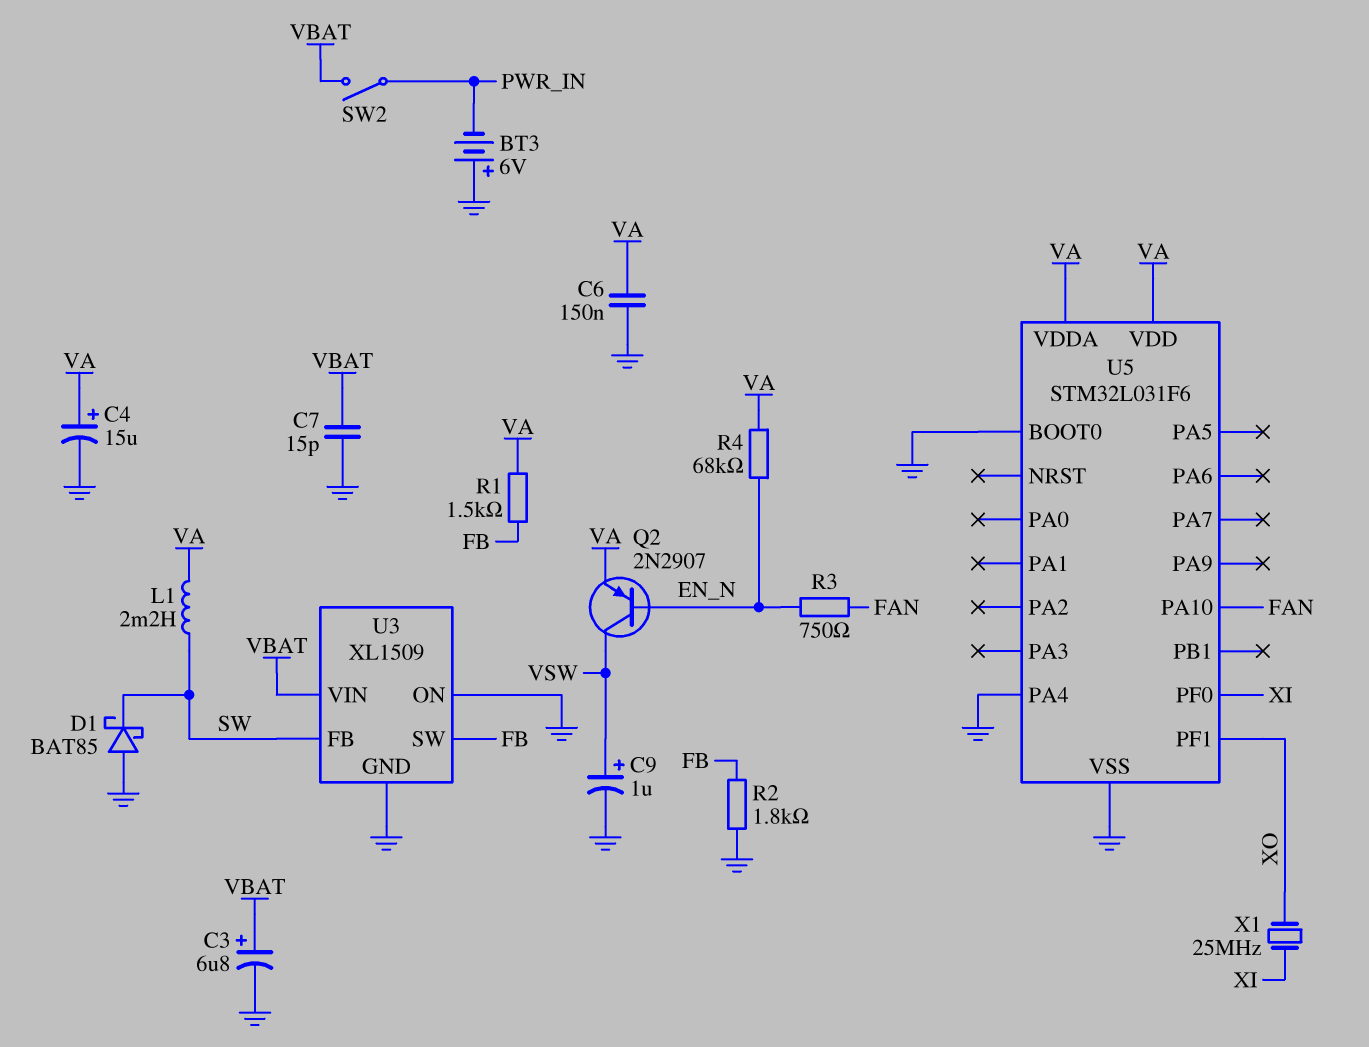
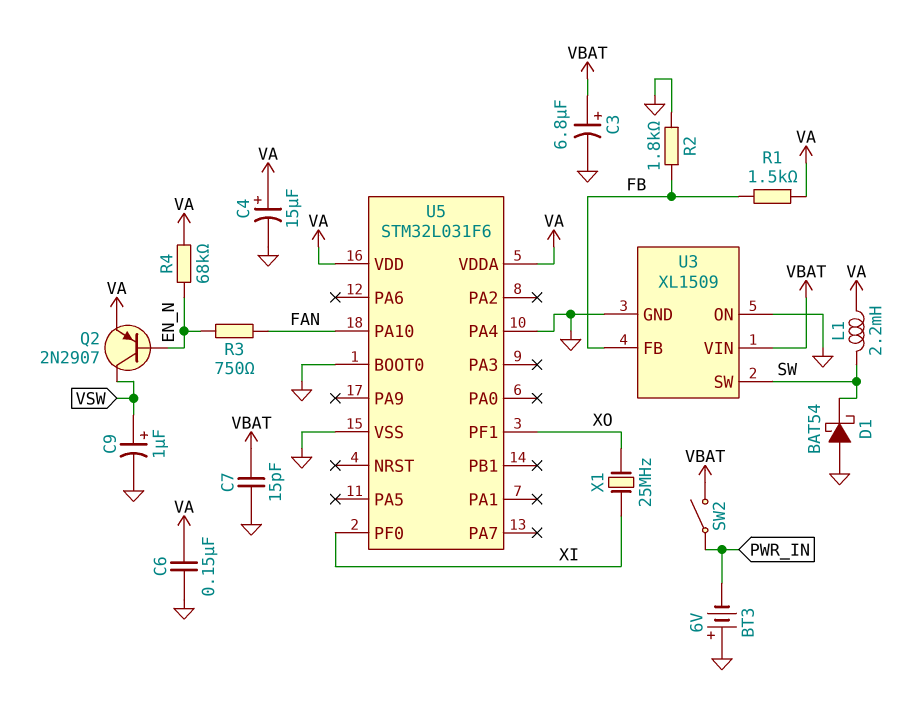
D1: schottky BAT85 (A GND, K SW) -> schottky BAT54 (A GND, K SW)
U3 pin FB: SW -> FB
U3 pin SW: FB -> SW

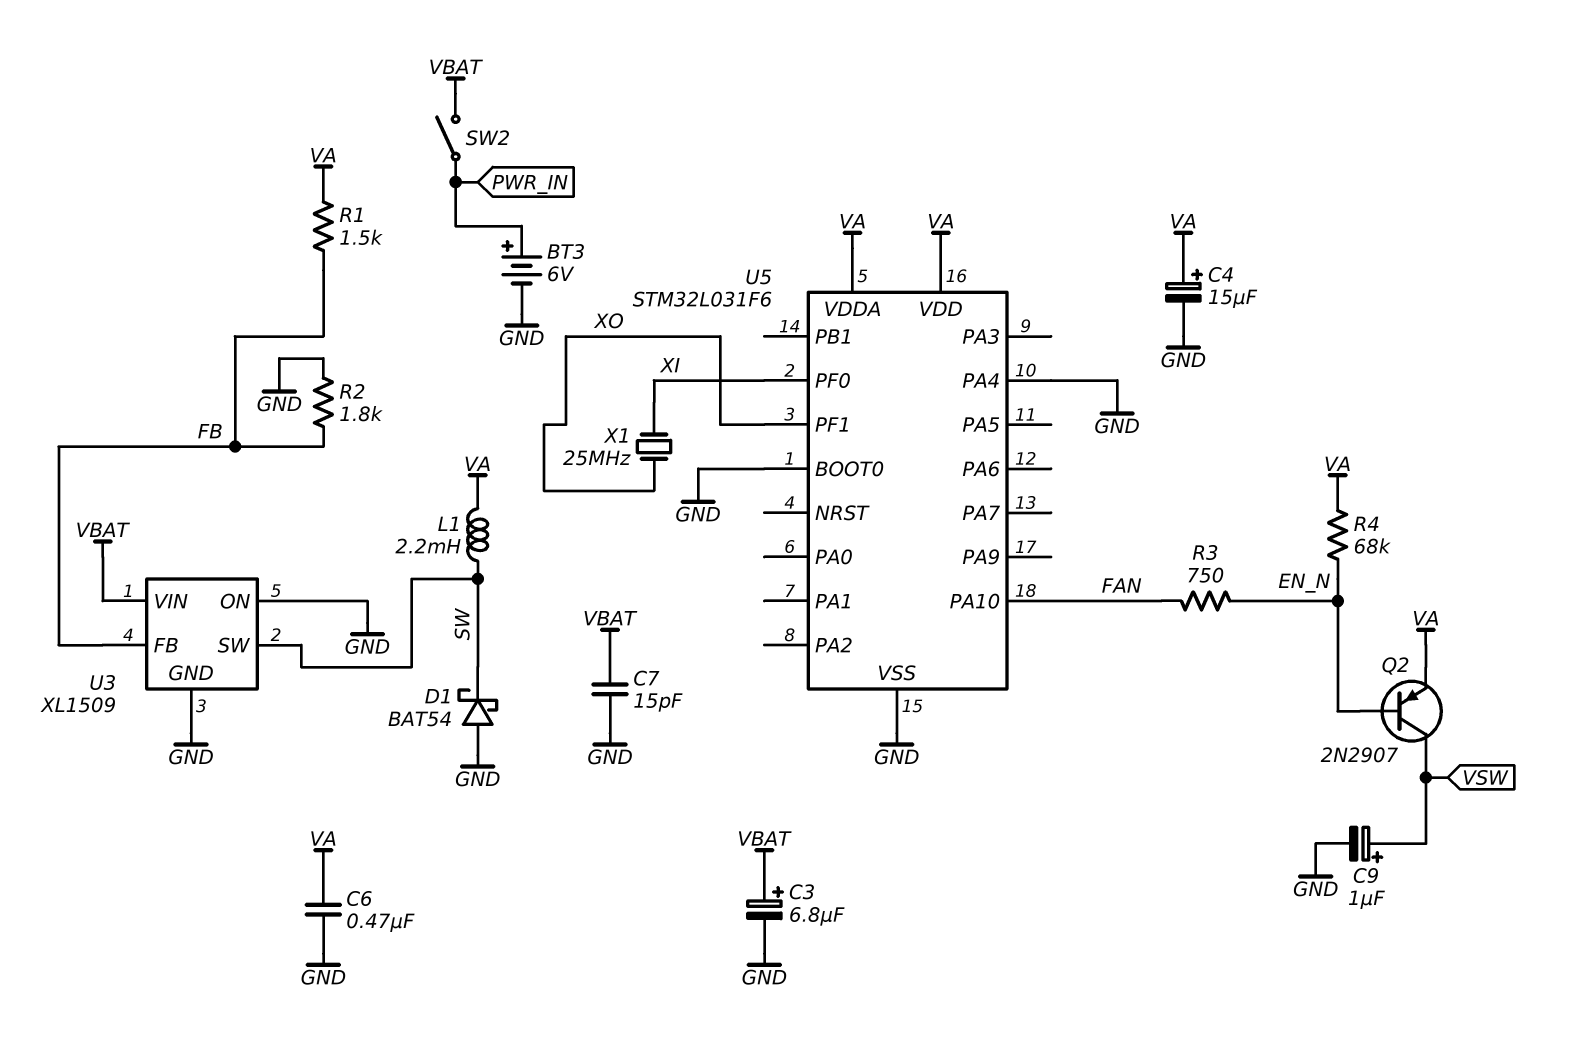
BT3: 6V (plus GND, minus PWR_IN) -> 6V (plus PWR_IN, minus GND)
C6: 150nF (GND, VA) -> 470nF (GND, VA)

